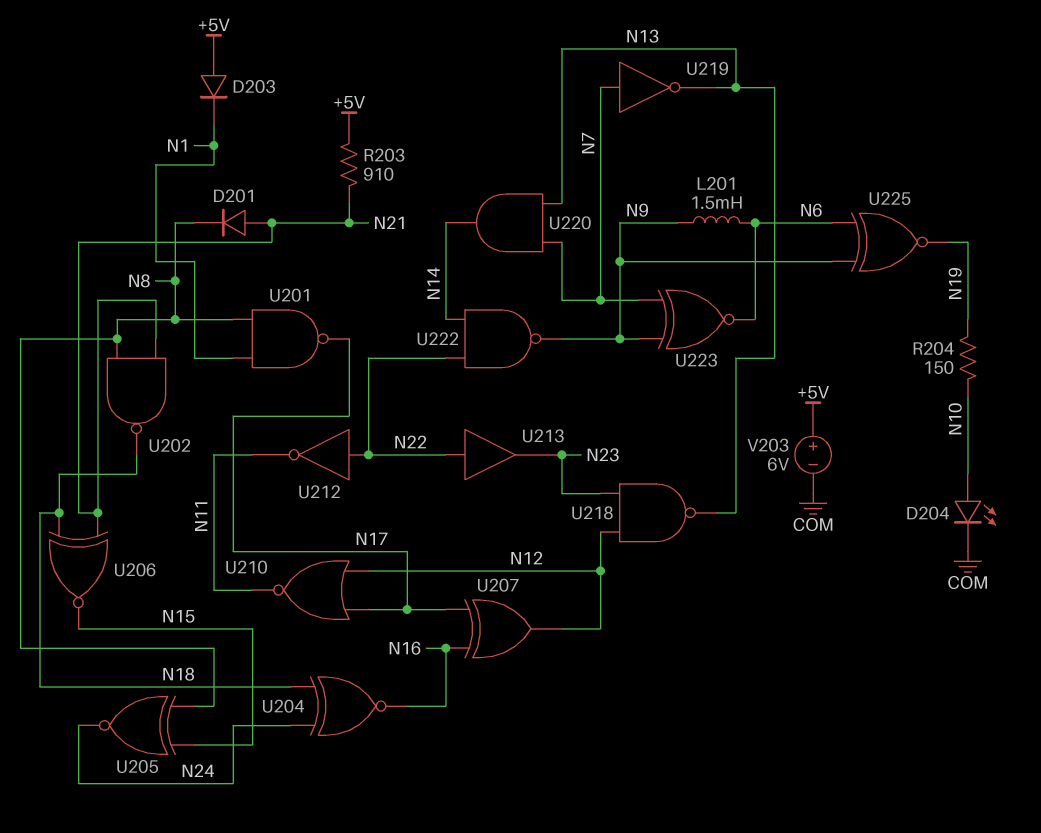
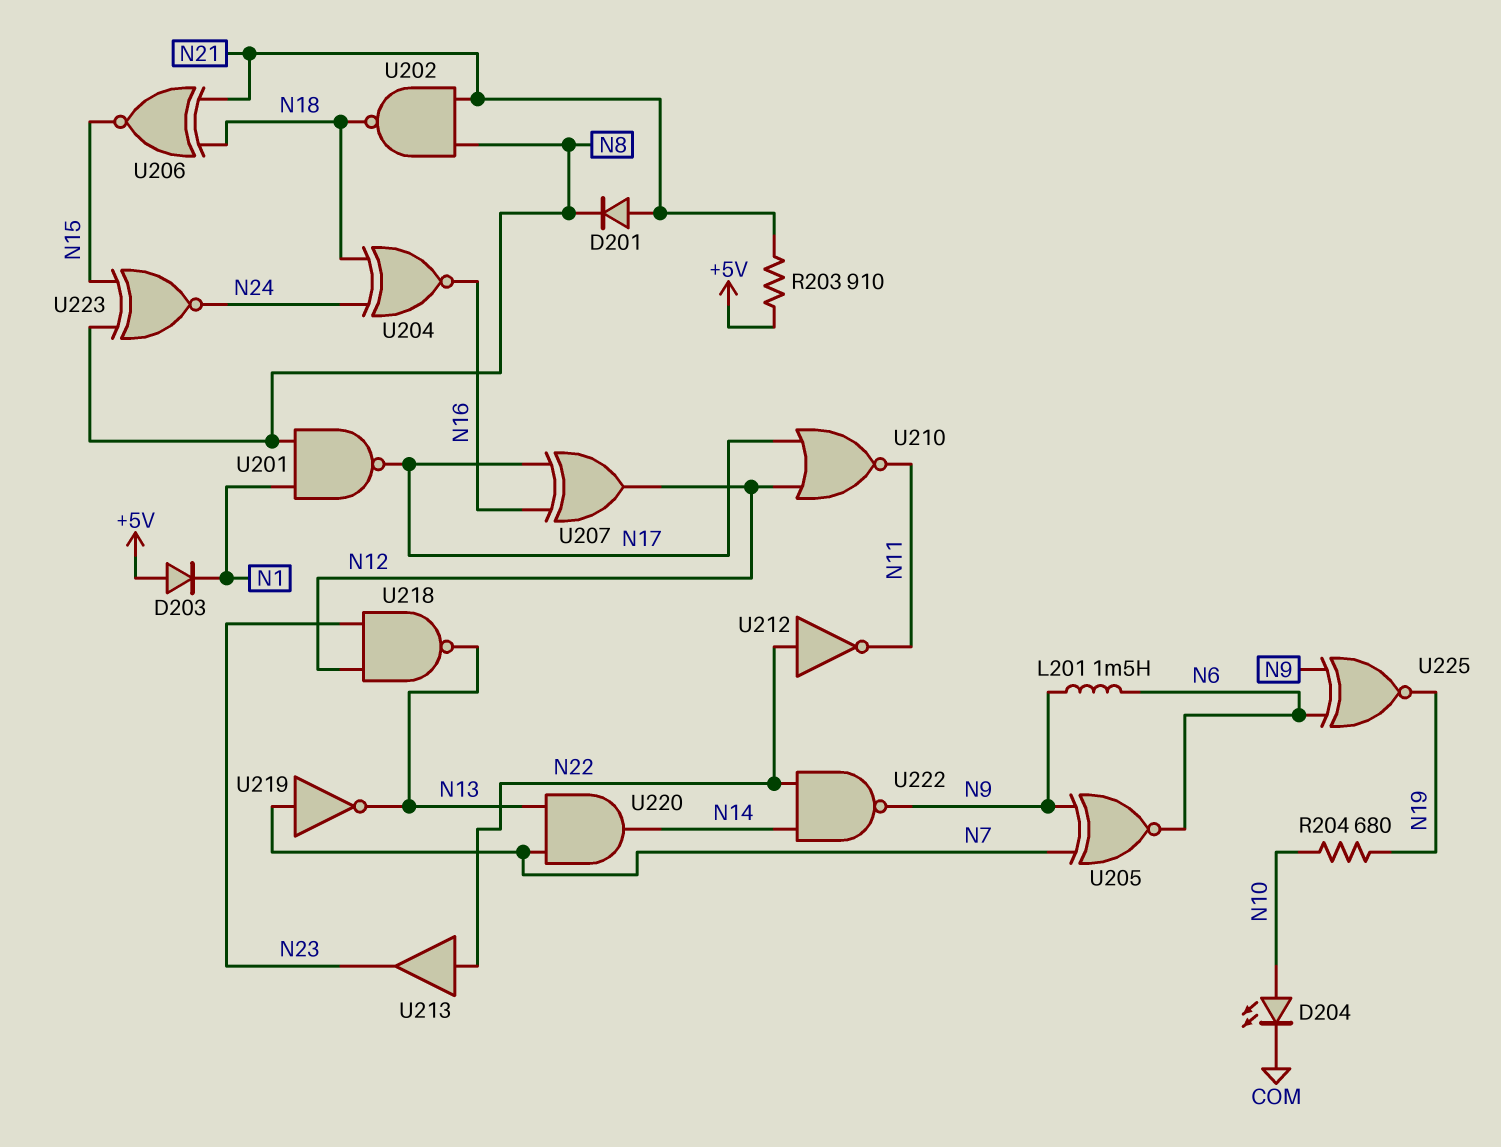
R204: 150 (N10, N19) -> 680 (N10, N19)
U205: XNOR (in N8, in N15, out N24) -> XNOR (in N7, in N9, out N6)
U223: XNOR (in N7, in N9, out N6) -> XNOR (in N8, in N15, out N24)
V203: 6V (plus +5V, minus COM) -> none

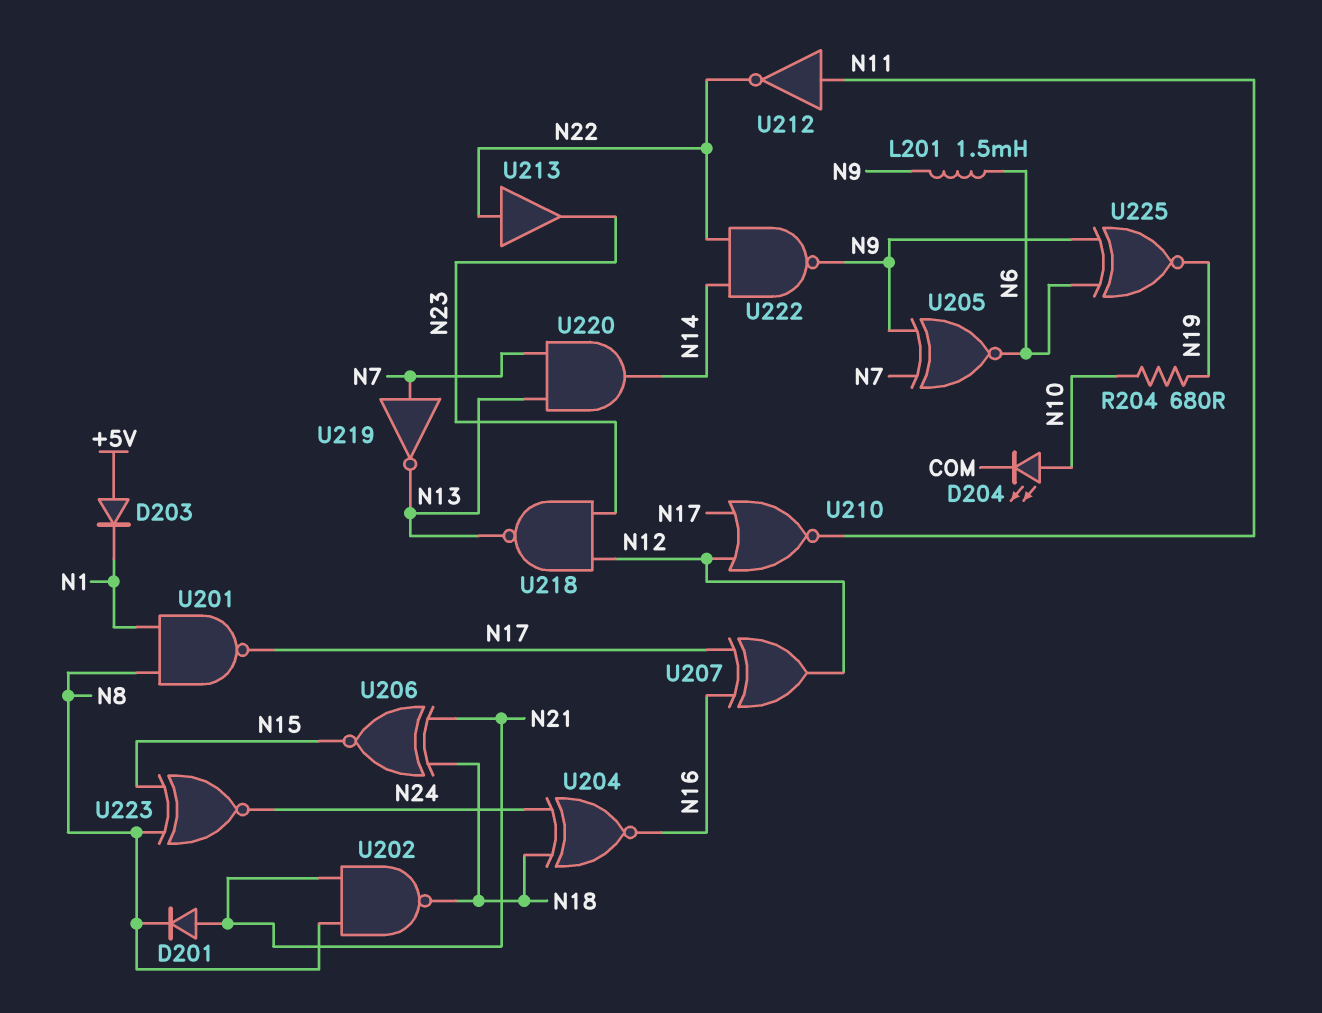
R203: 910 (+5V, N21) -> none
U212: NOT (in N22, out N11) -> NOT (in N11, out N22)

